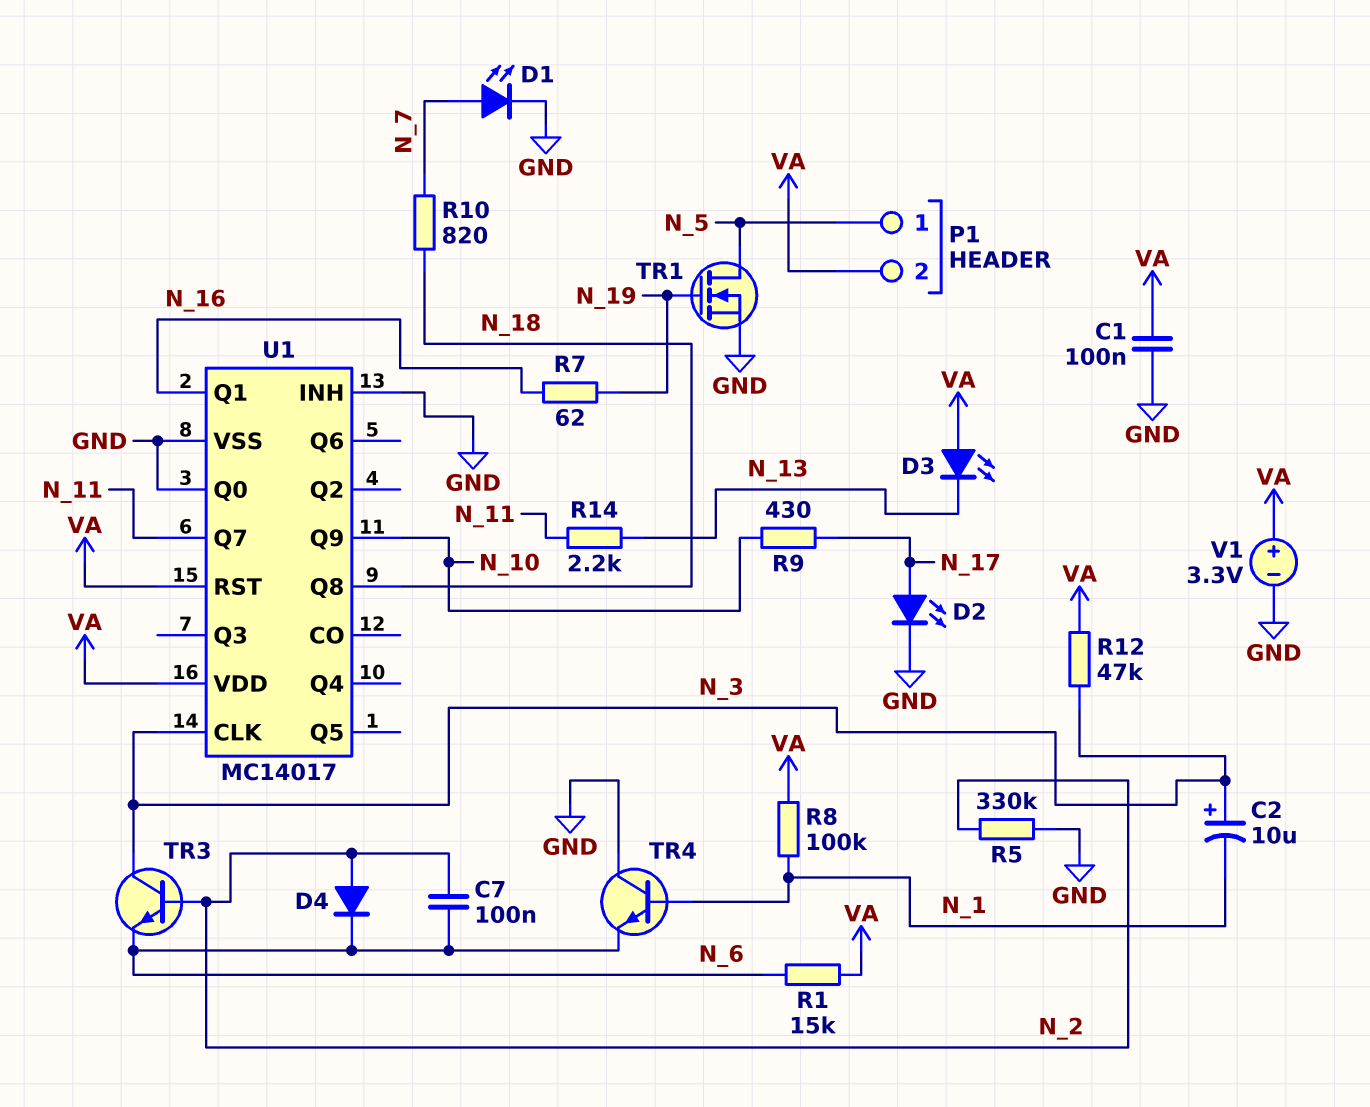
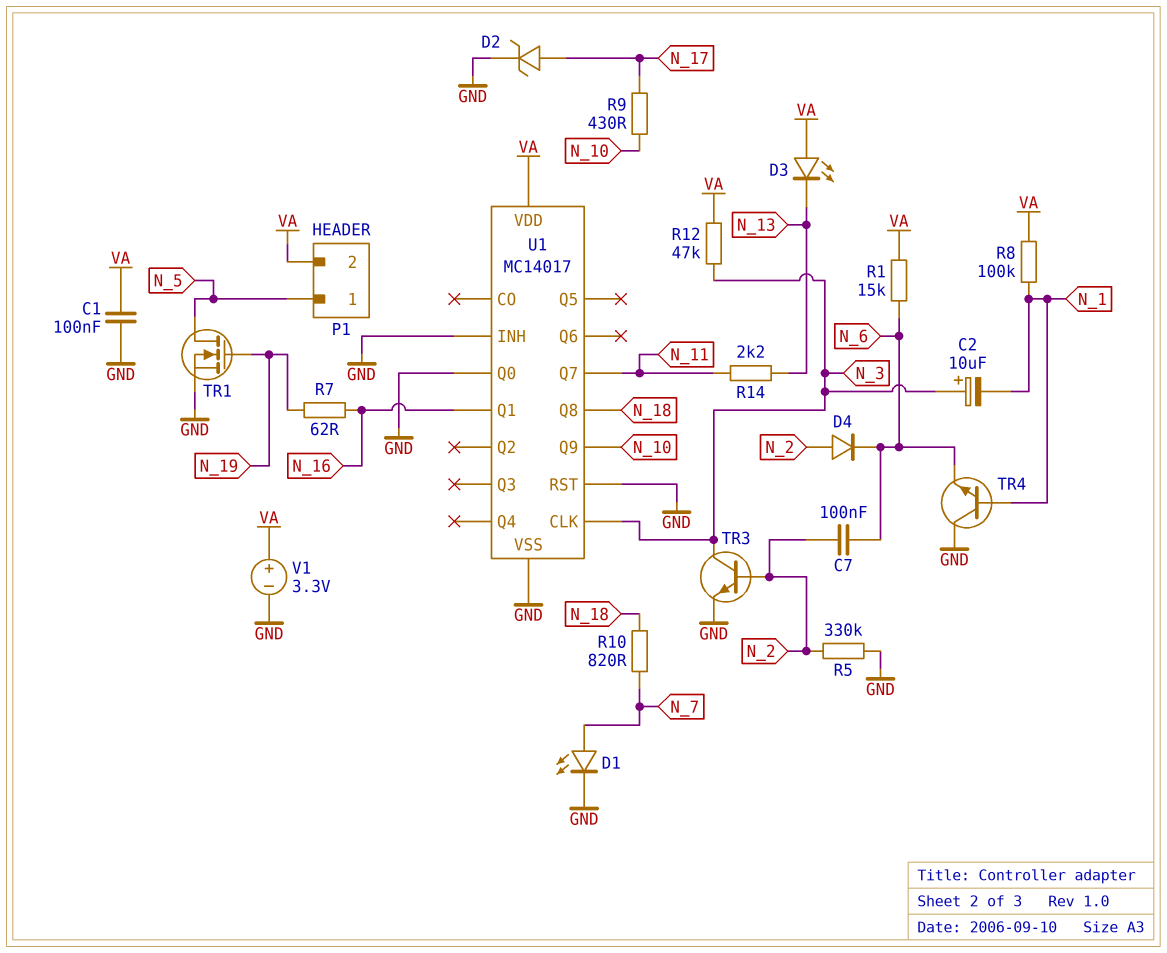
D2: LED (A N_17, K GND) -> zener (A N_17, K GND)
TR3: NPN (B N_2, C N_3, E N_6) -> NPN (B N_2, C N_3, E GND)
U1 pin RST: VA -> GND

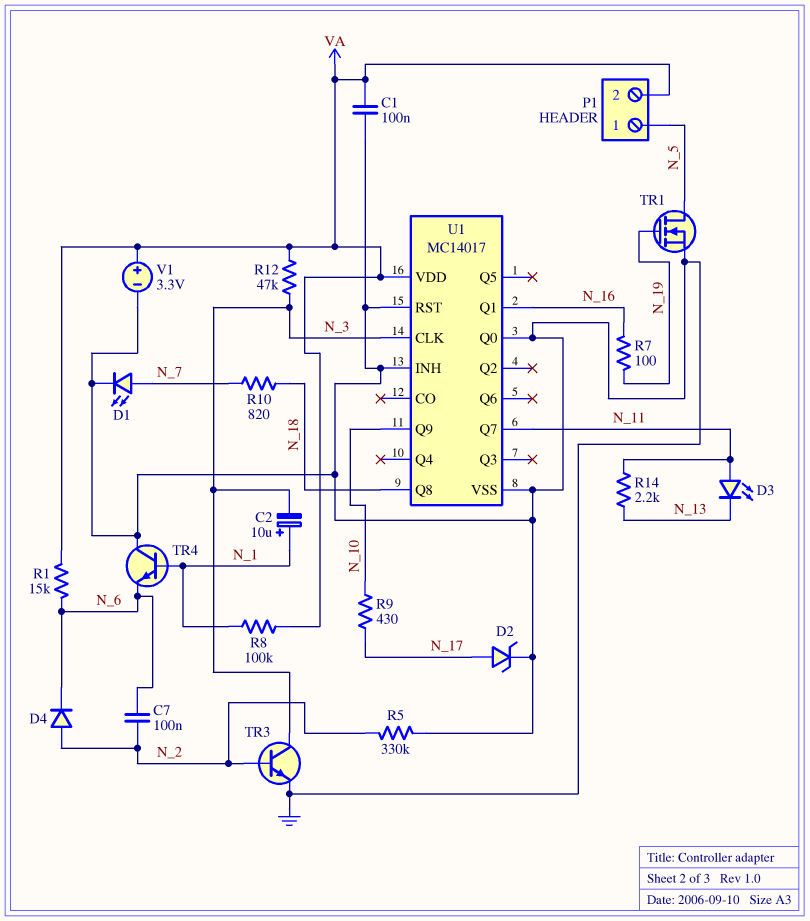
C2: 10uF (plus N_3, minus N_1) -> 10uF (plus N_1, minus N_3)
D3: LED (A VA, K N_13) -> LED (A N_11, K N_13)
R7: 62 (N_16, N_19) -> 100 (N_16, N_19)

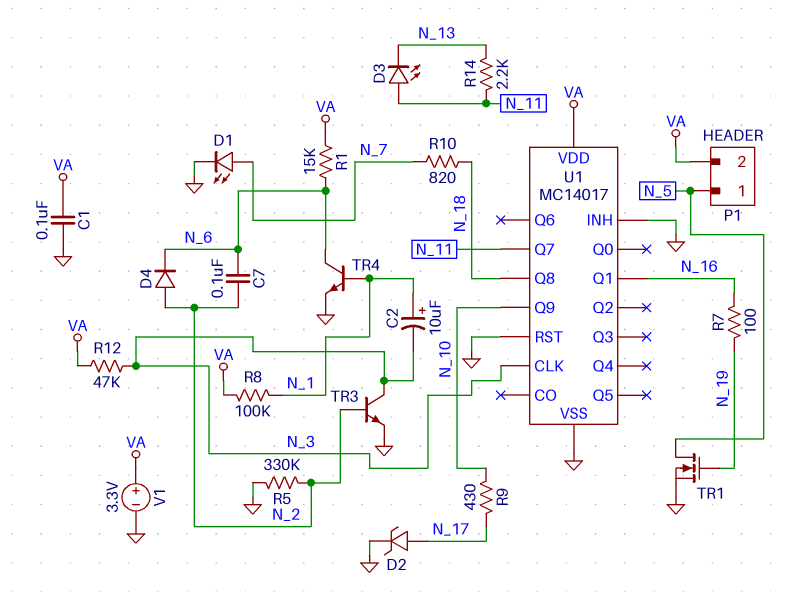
TR4: NPN (B N_1, C GND, E N_6) -> NPN (B N_1, C N_6, E GND)
U1 pin Q0: GND -> none

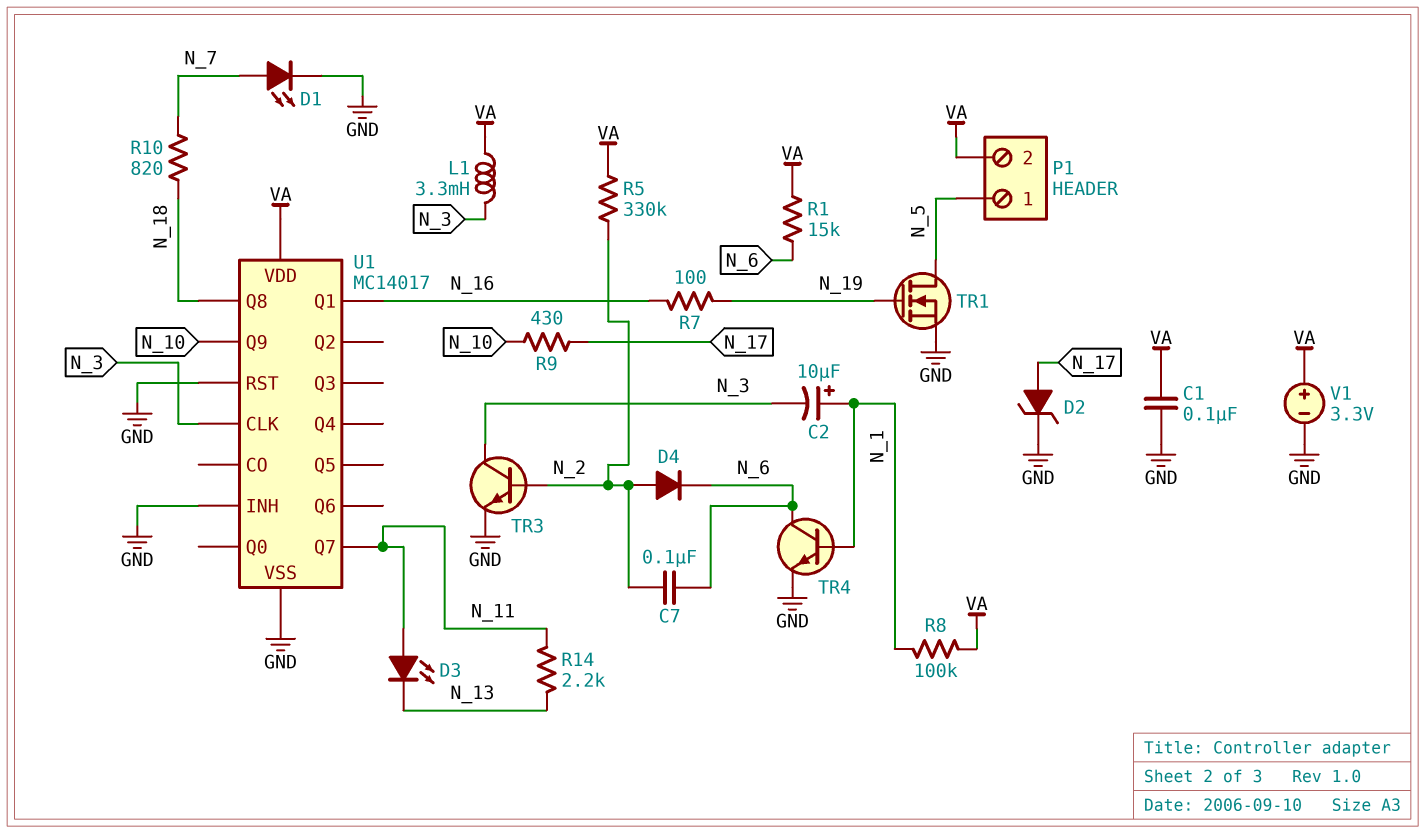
L1: none -> 3.3mH (N_3, VA)
R5: 330k (GND, N_2) -> 330k (N_2, VA)
R12: 47k (N_3, VA) -> none

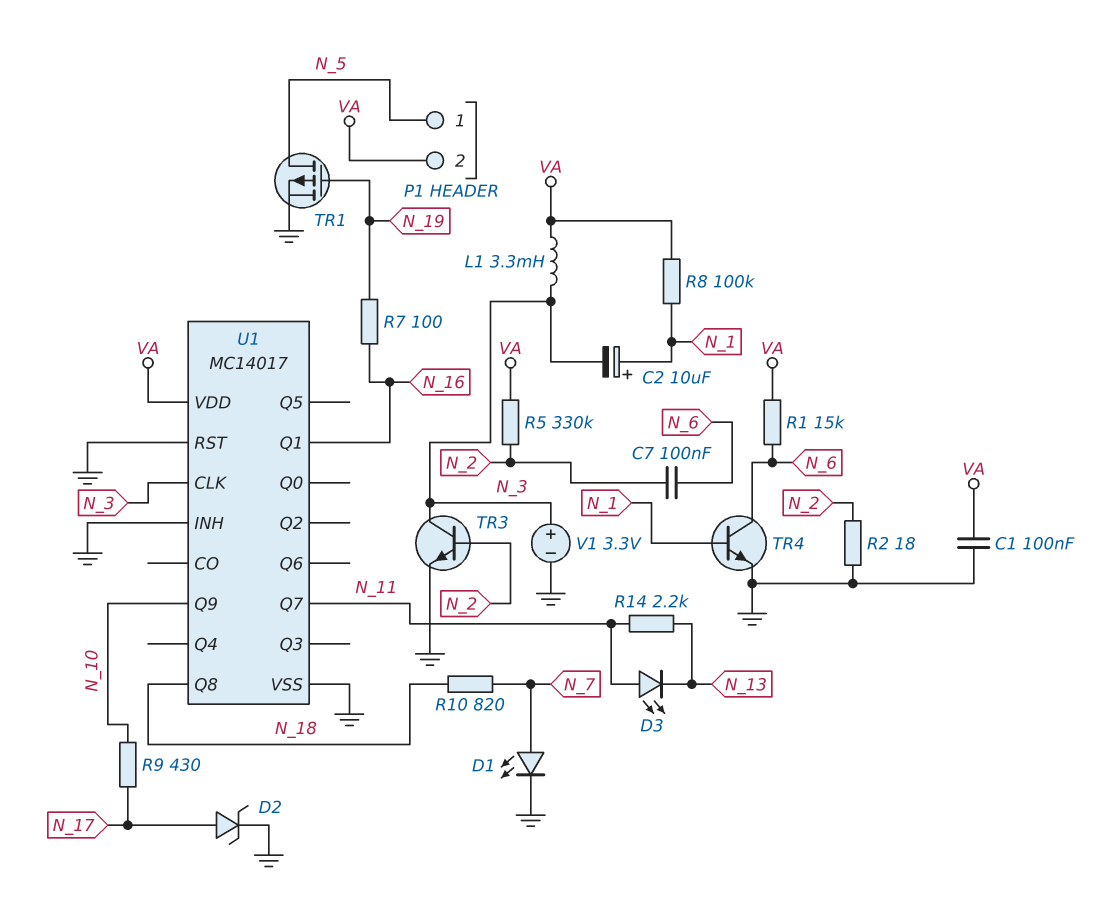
D4: diode (A N_2, K N_6) -> none
R2: none -> 18 (GND, N_2)
TR1: NMOS (G N_19, D N_5, S GND) -> PMOS (G N_19, D N_5, S GND)
V1: 3.3V (plus VA, minus GND) -> 3.3V (plus N_3, minus GND)

